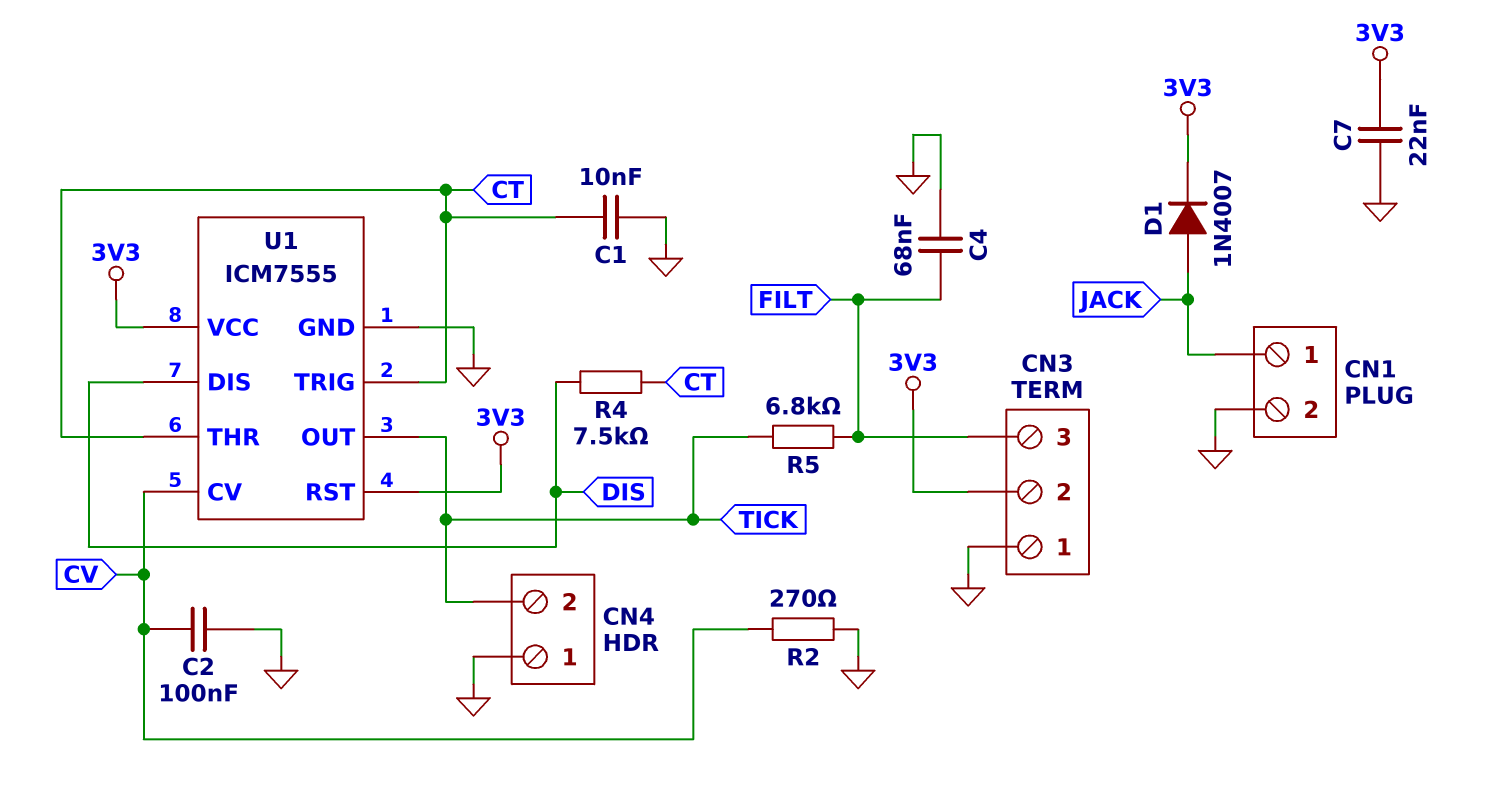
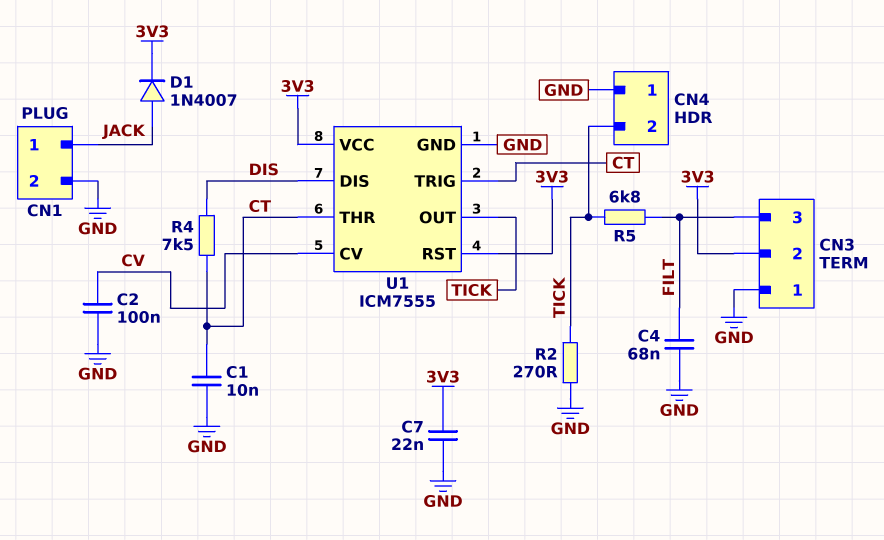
R2: 270 (CV, GND) -> 270 (GND, TICK)

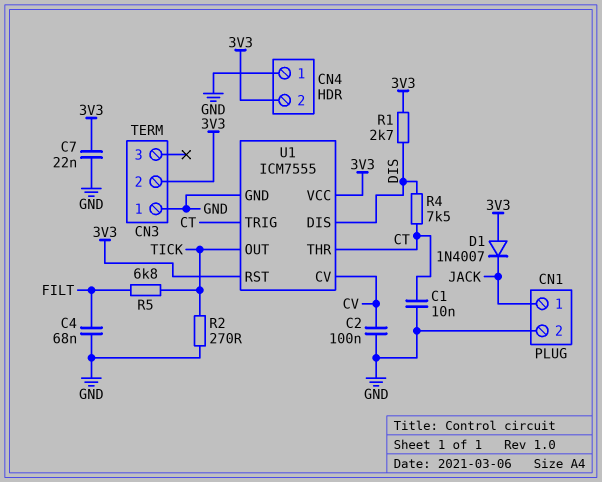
CN3 pin 3: FILT -> none
CN4 pin 2: TICK -> 3V3
D1: diode 1N4007 (A JACK, K 3V3) -> diode 1N4007 (A 3V3, K JACK)
R1: none -> 2.7k (3V3, DIS)

